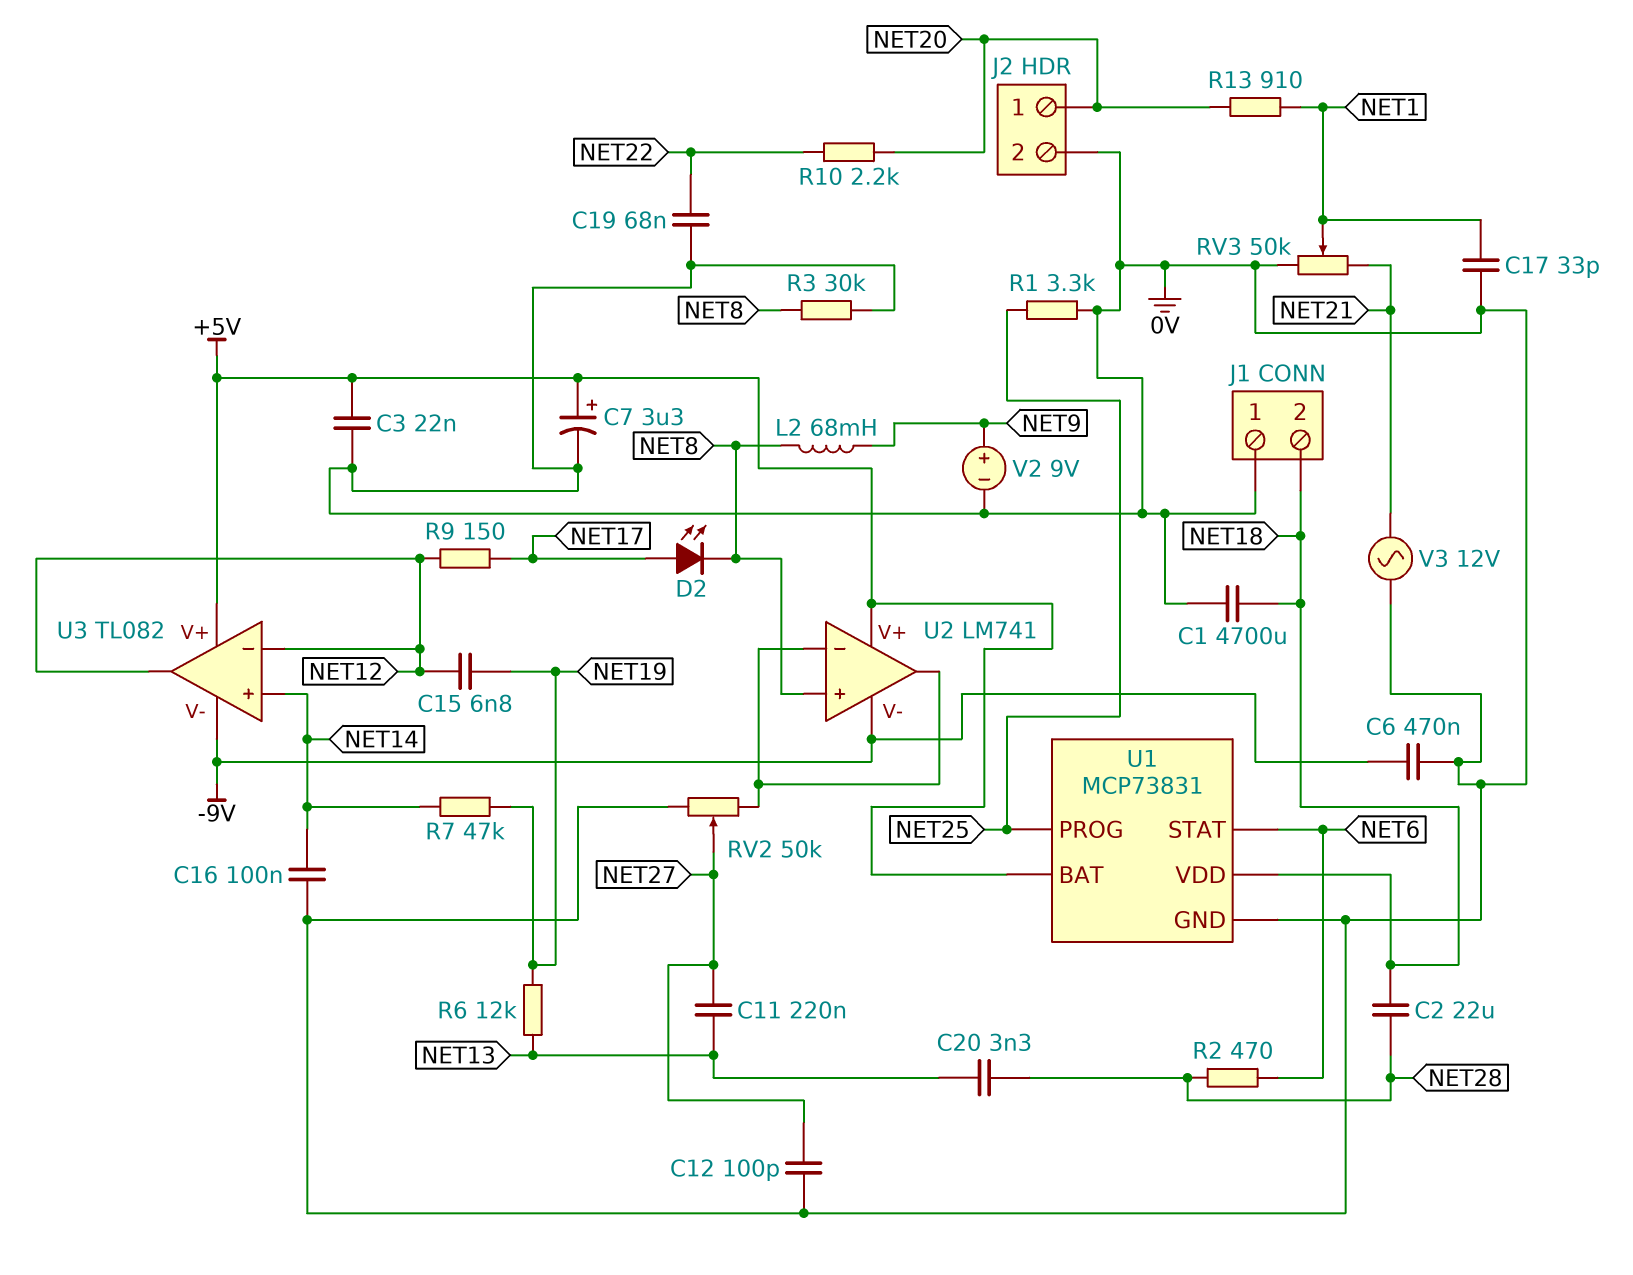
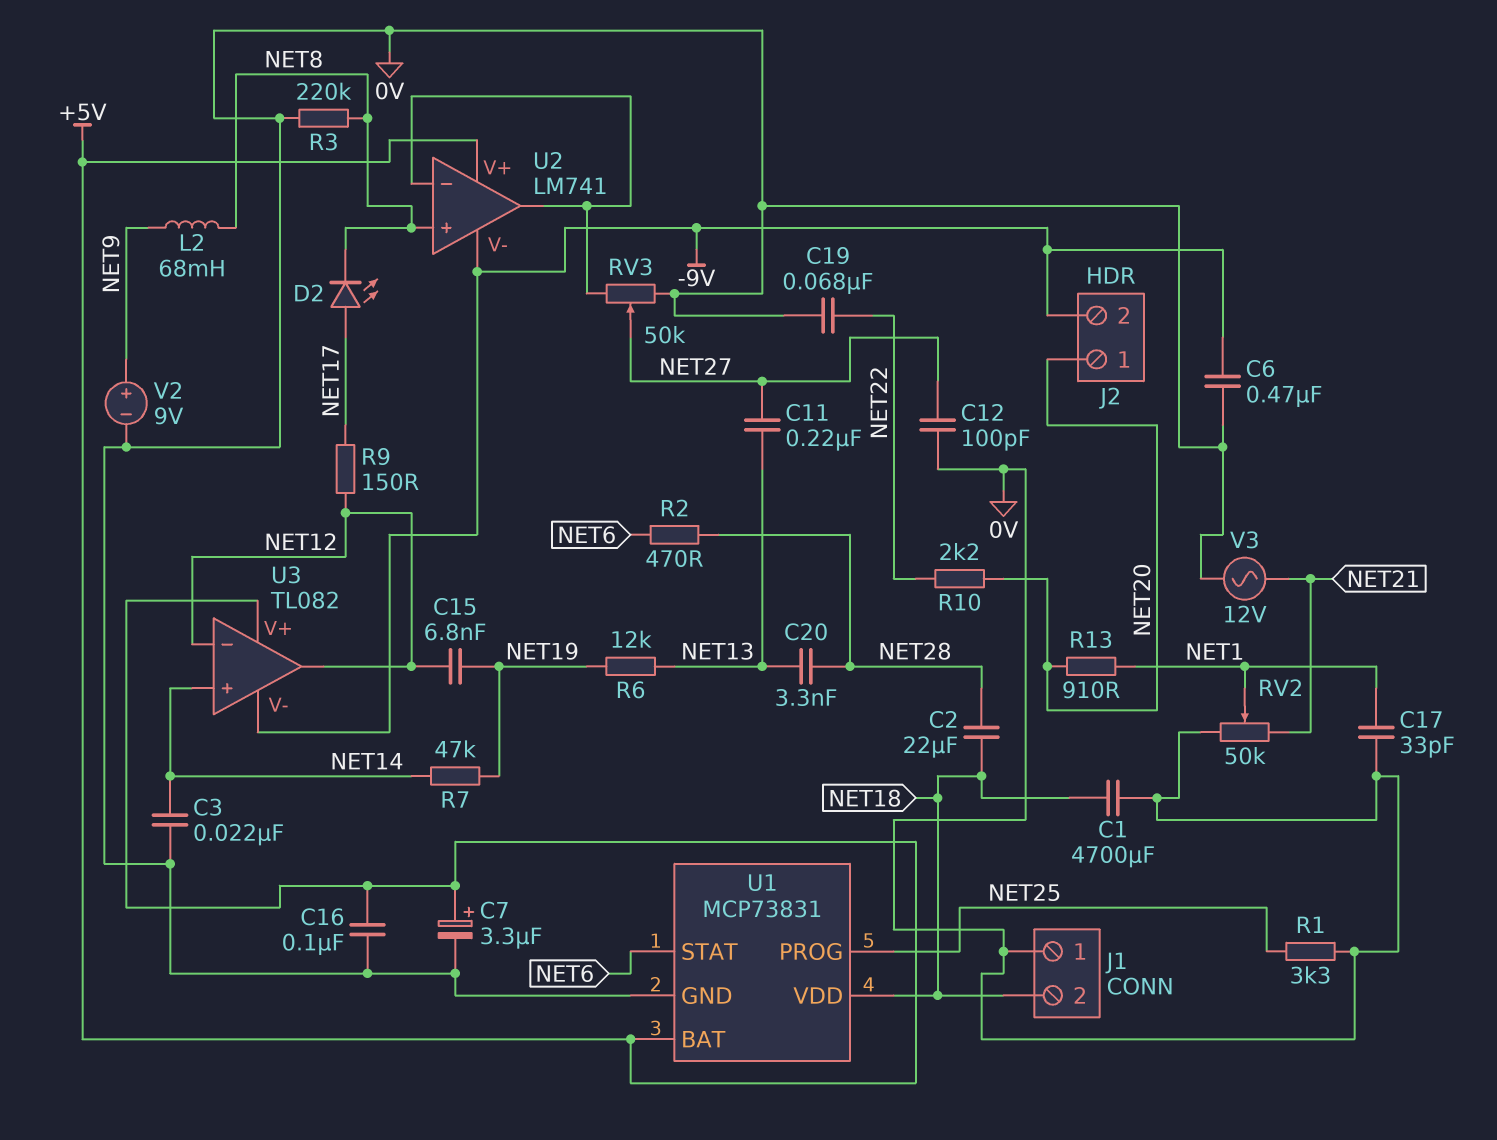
C3: 22nF (+5V, 0V) -> 22nF (0V, NET14)
C16: 100nF (0V, NET14) -> 100nF (+5V, 0V)
J2 pin 2: 0V -> -9V
R3: 30k (0V, NET8) -> 220k (0V, NET8)
RV2: 50k (0V, U2/in-, wiper NET27) -> 50k (0V, NET21, wiper NET1)
RV3: 50k (0V, NET21, wiper NET1) -> 50k (0V, U2/in-, wiper NET27)

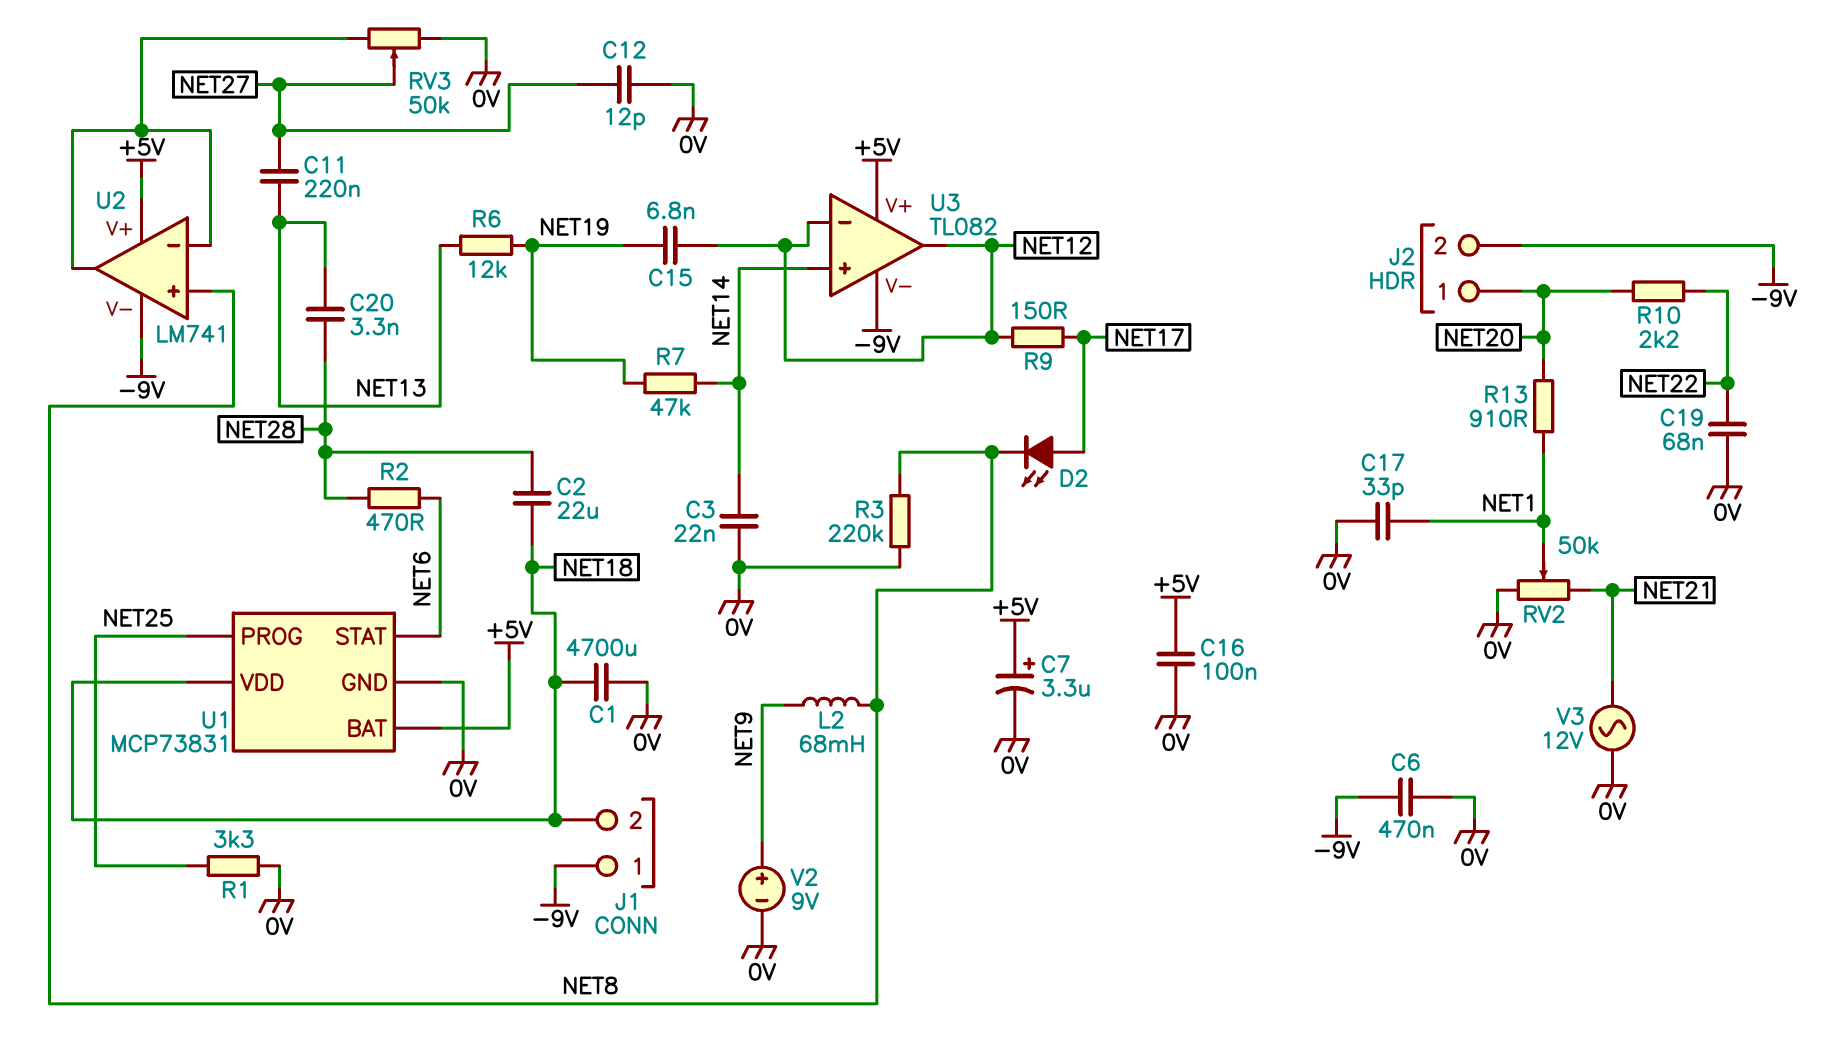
C12: 100pF (0V, NET27) -> 12pF (0V, NET27)
J1 pin 1: 0V -> -9V

